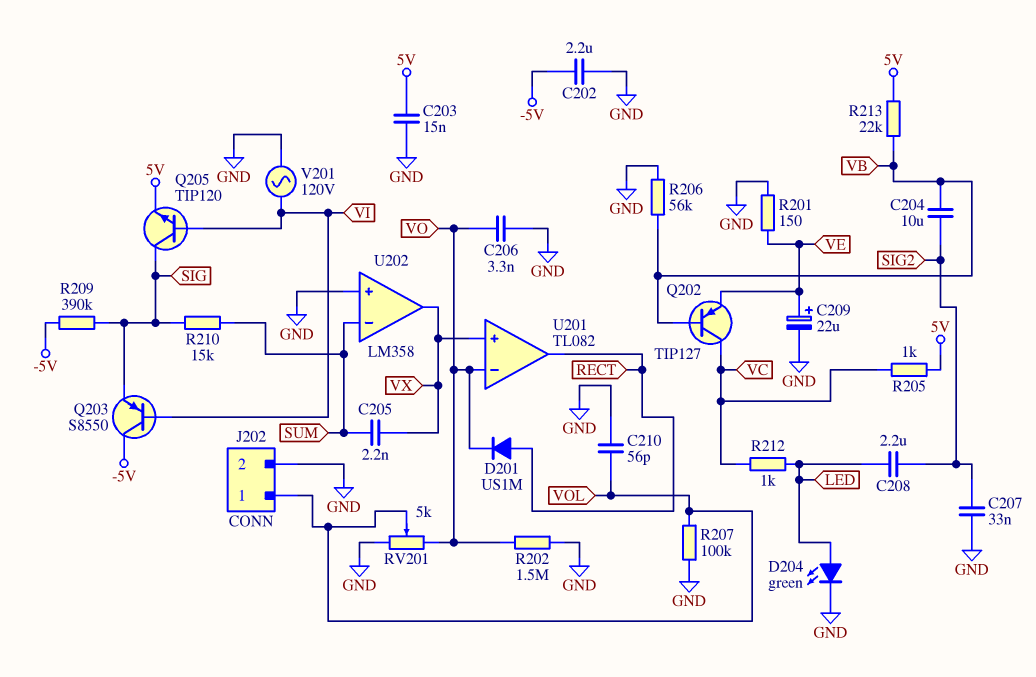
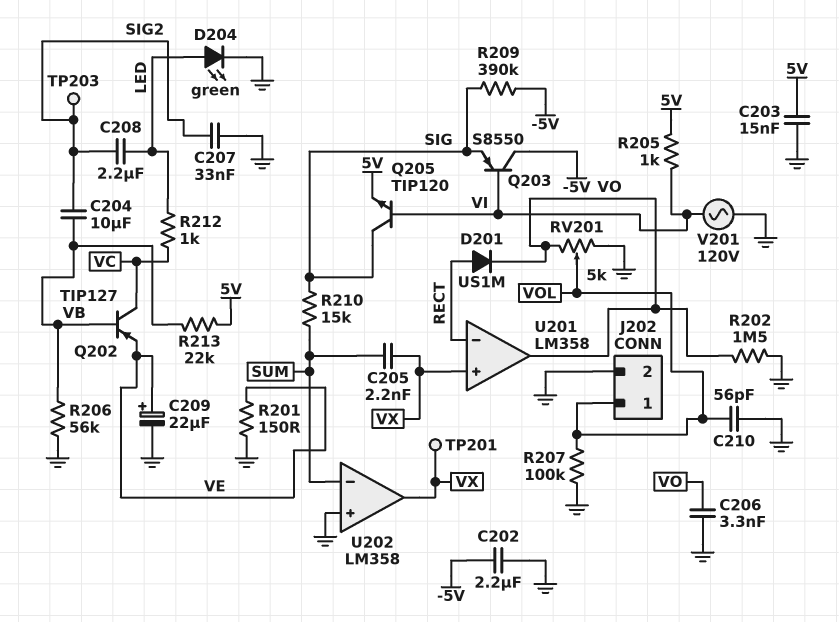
R205: 1k (5V, VC) -> 1k (5V, VI)
TP201: none -> test point (VX)
TP203: none -> test point (SIG2)
U201: TL082 -> LM358
U201 pin in-: VO -> RECT
U201 pin out: RECT -> VO

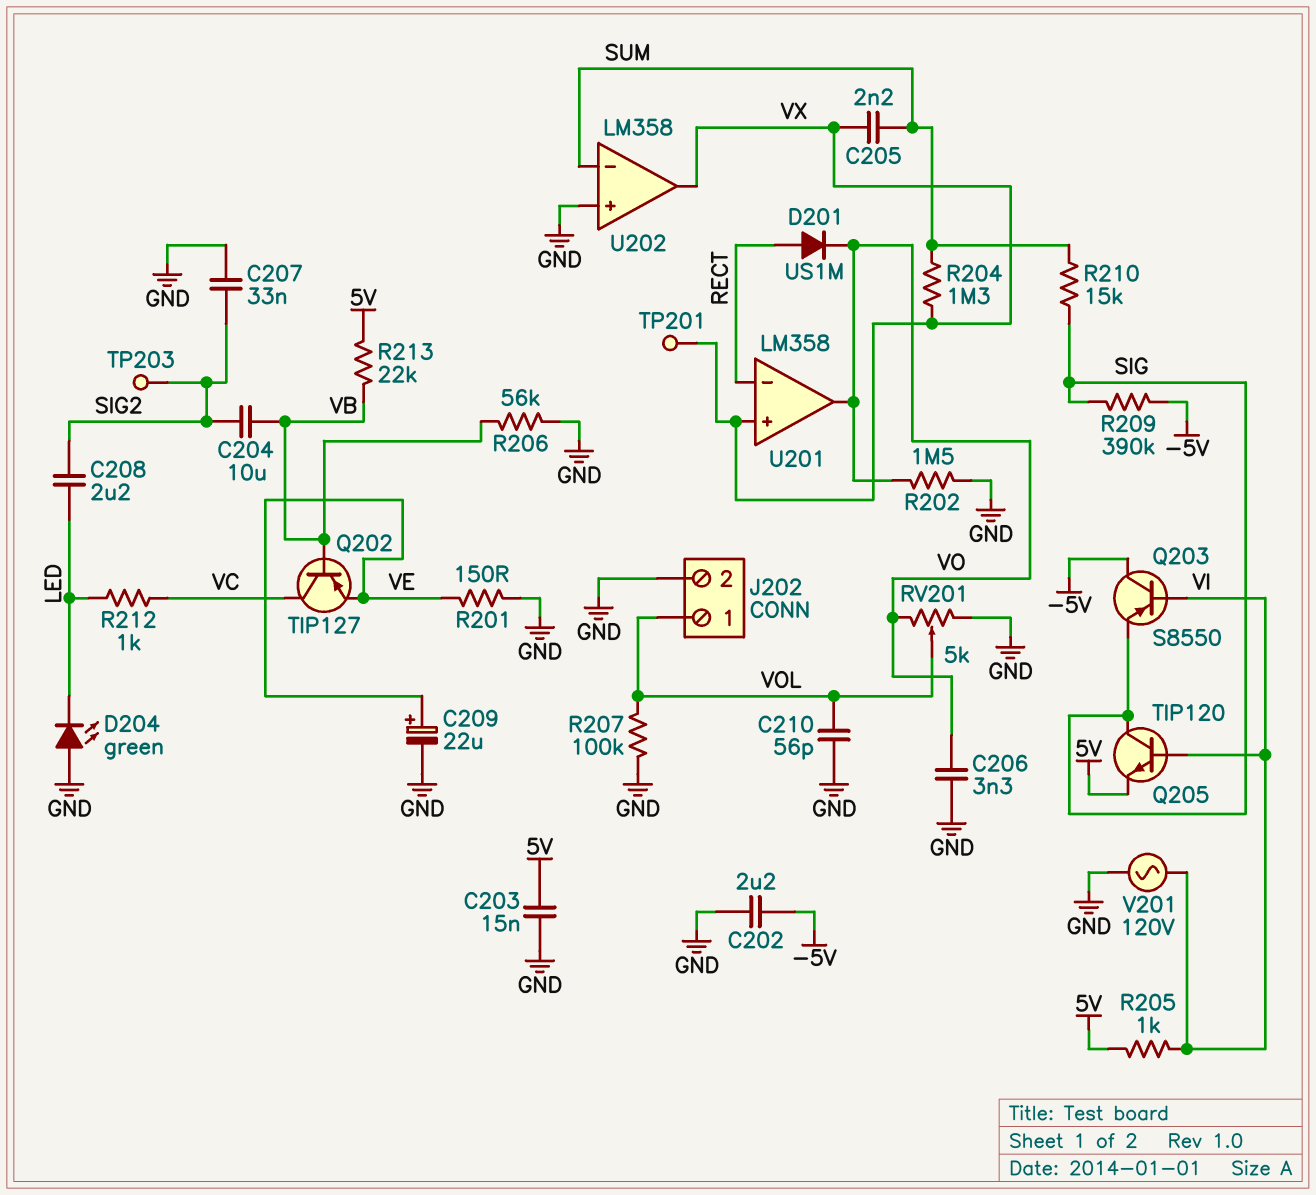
D204: LED green (A LED, K GND) -> LED green (A GND, K LED)
R204: none -> 1.3M (SUM, VX)

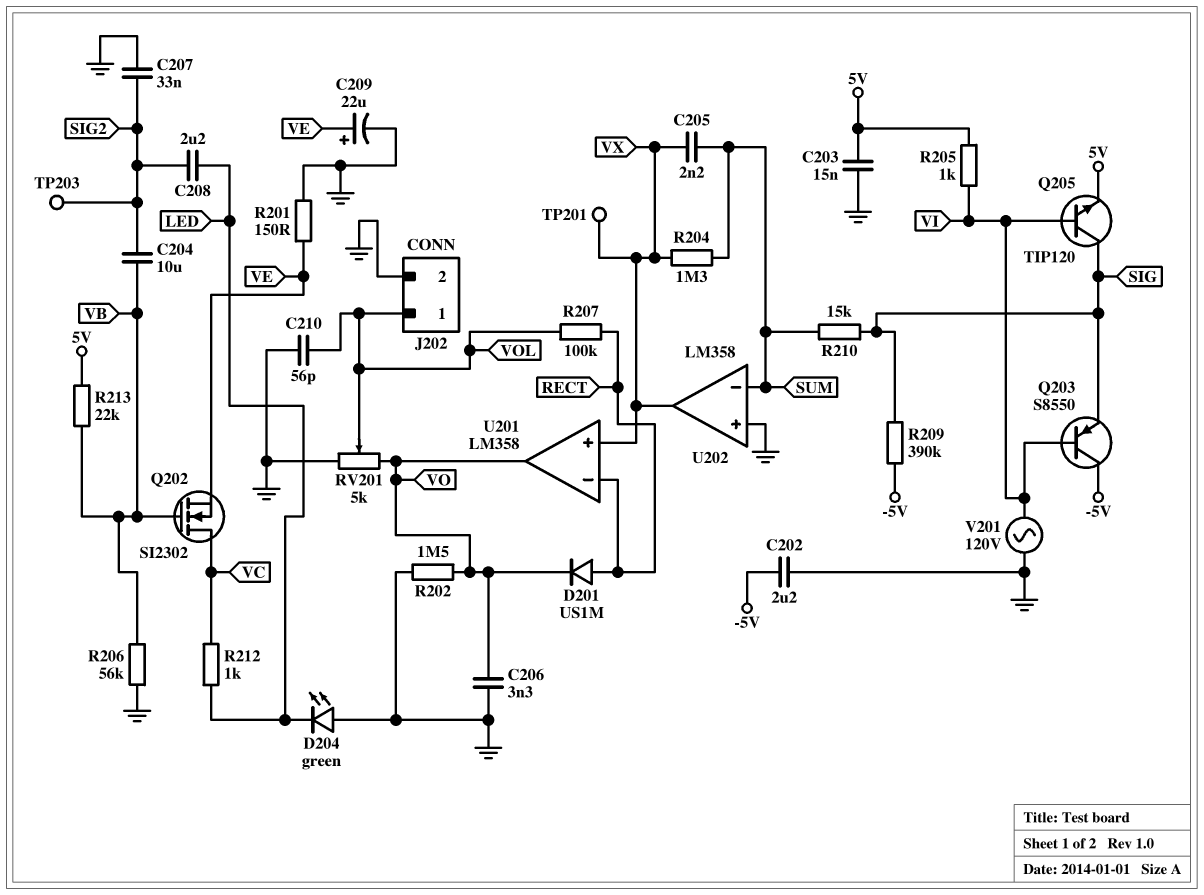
Q202: PNP TIP127 (B VB, C VC, E VE) -> NMOS SI2302 (G VB, D VC, S VE)
R207: 100k (GND, VOL) -> 100k (RECT, VOL)

